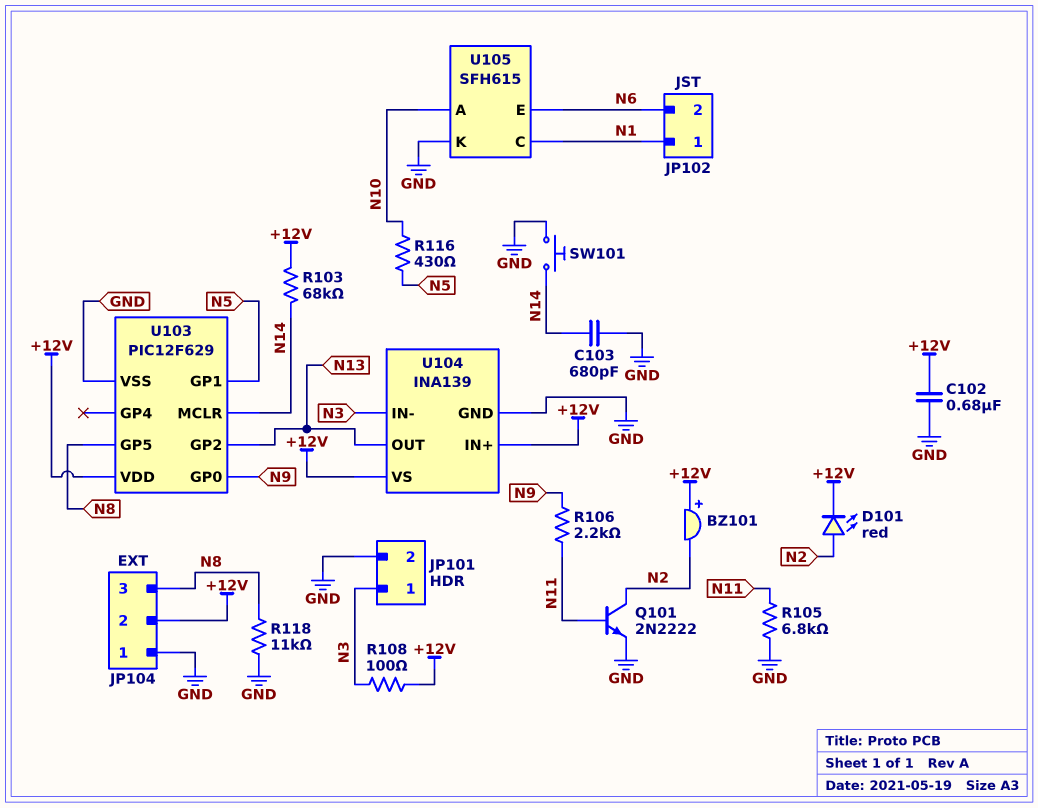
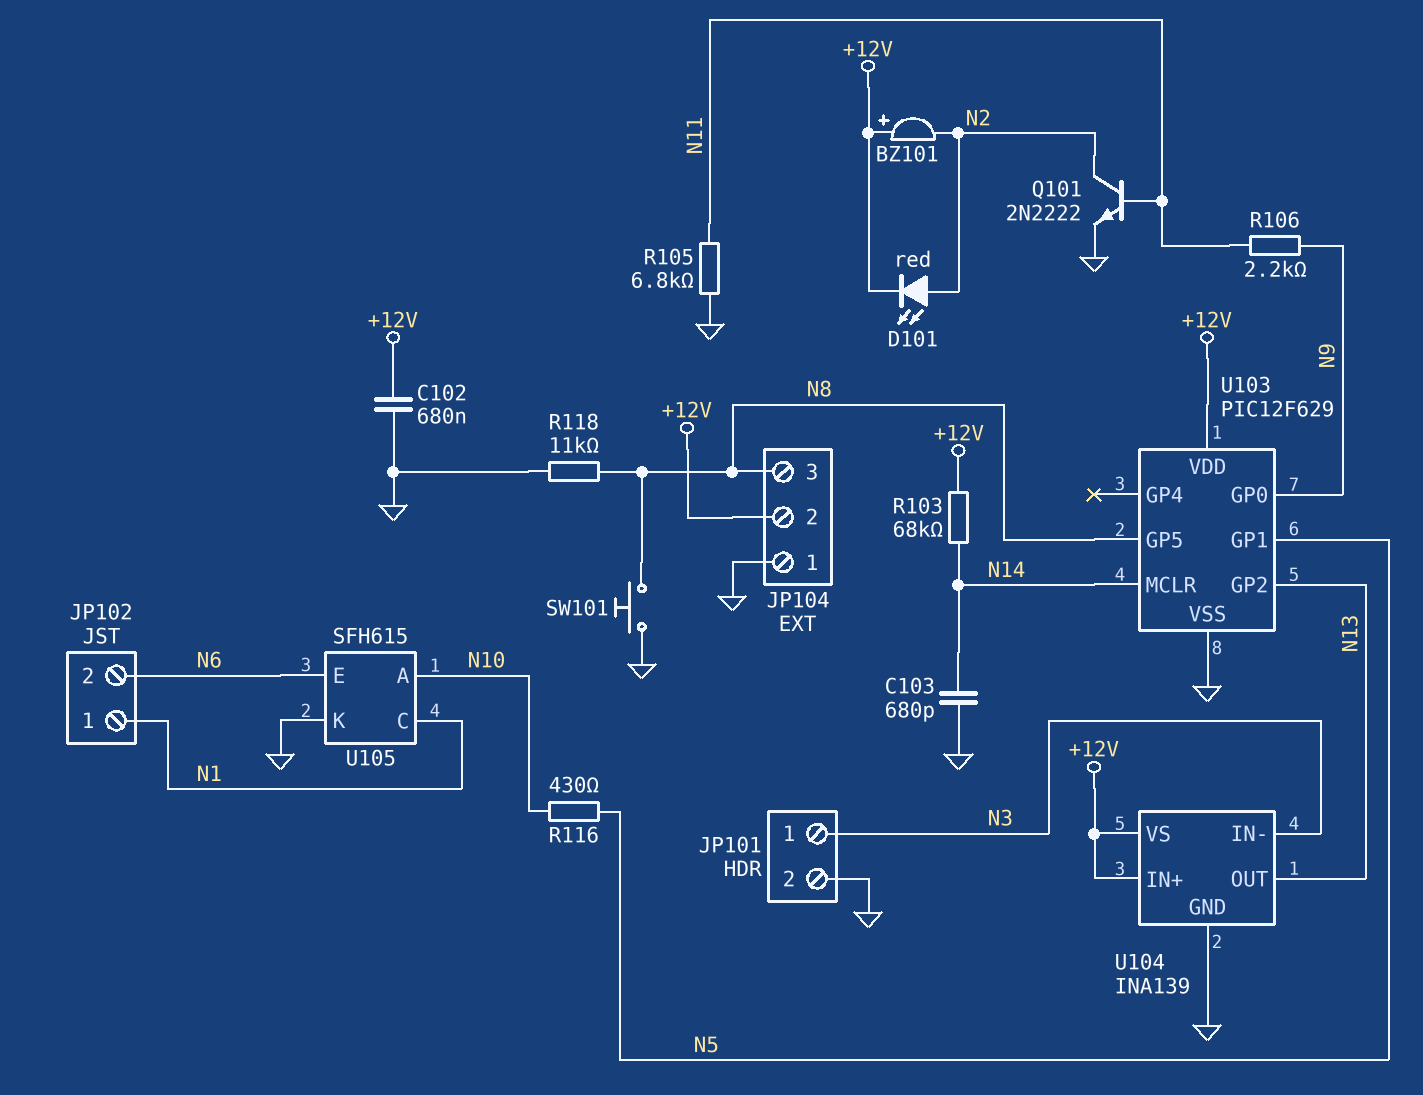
R108: 100 (+12V, N3) -> none
SW101: button (GND, N14) -> button (GND, N8)

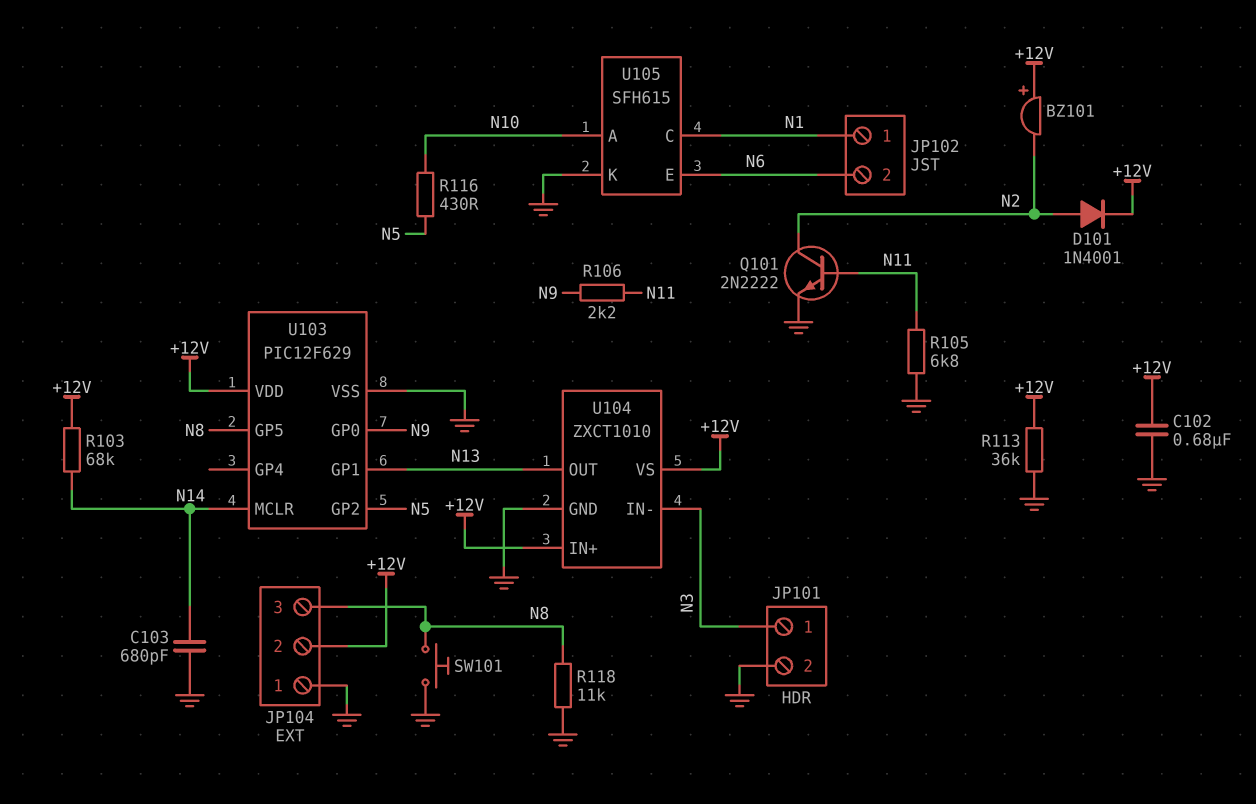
D101: LED red (A N2, K +12V) -> diode 1N4001 (A N2, K +12V)
R113: none -> 36k (+12V, GND)
U103 pin GP1: N5 -> N13
U103 pin GP2: N13 -> N5
U104: INA139 -> ZXCT1010

